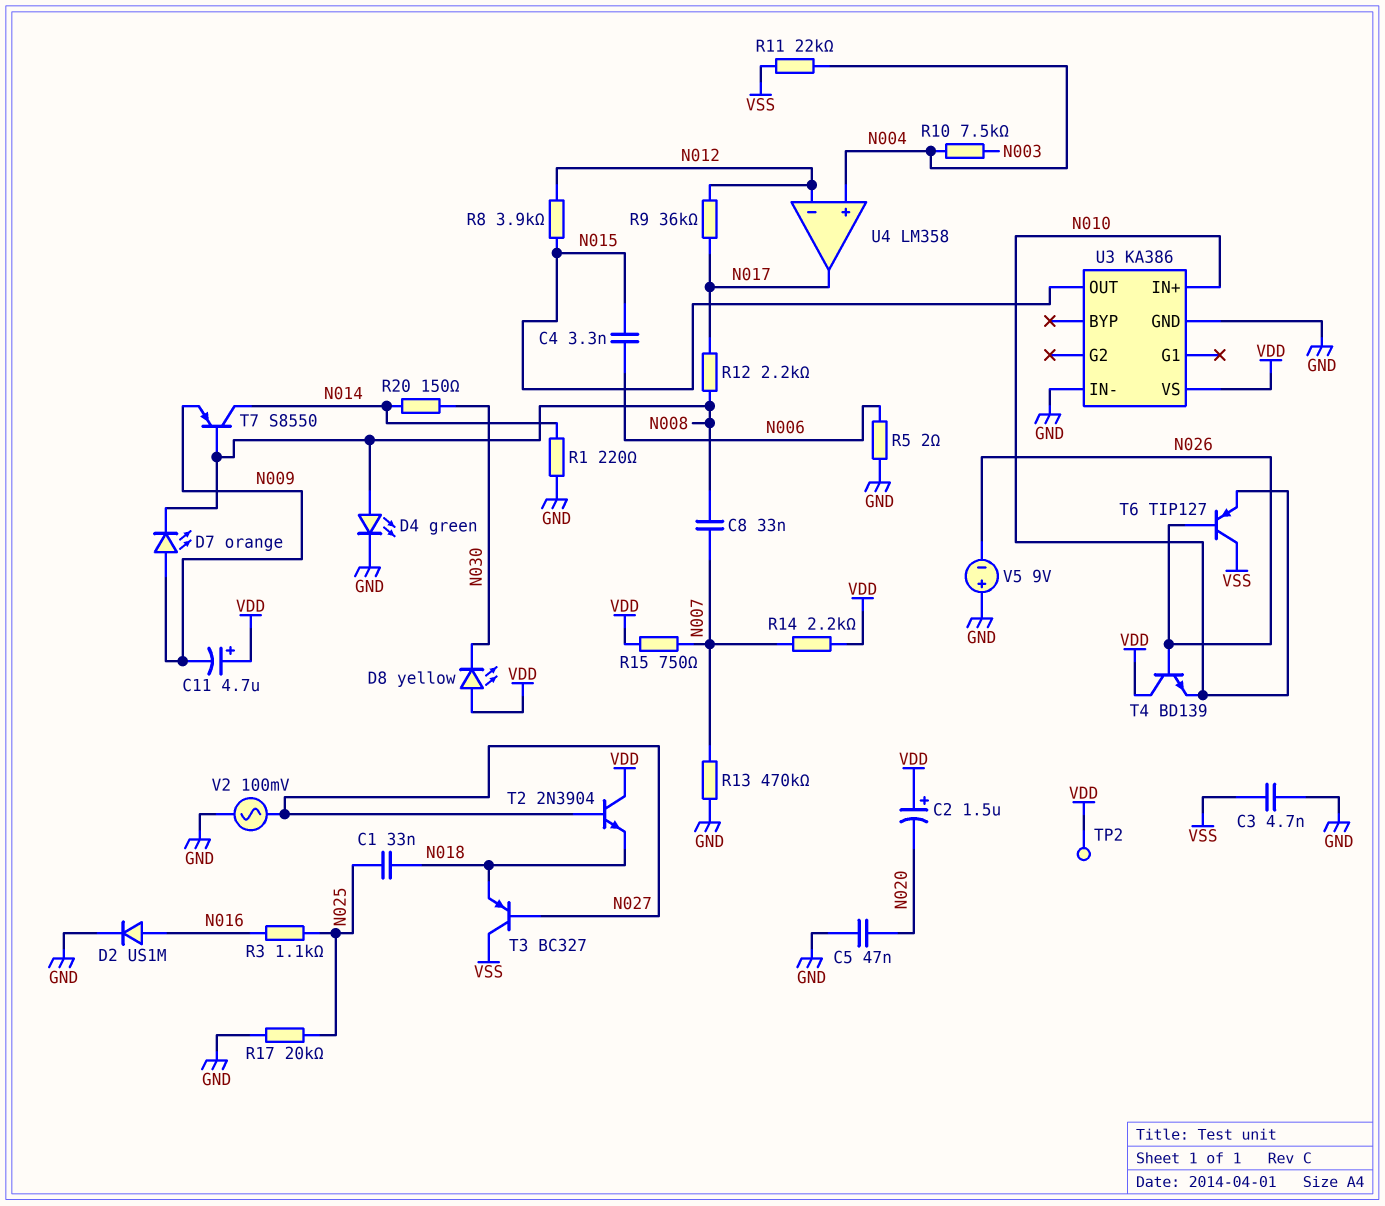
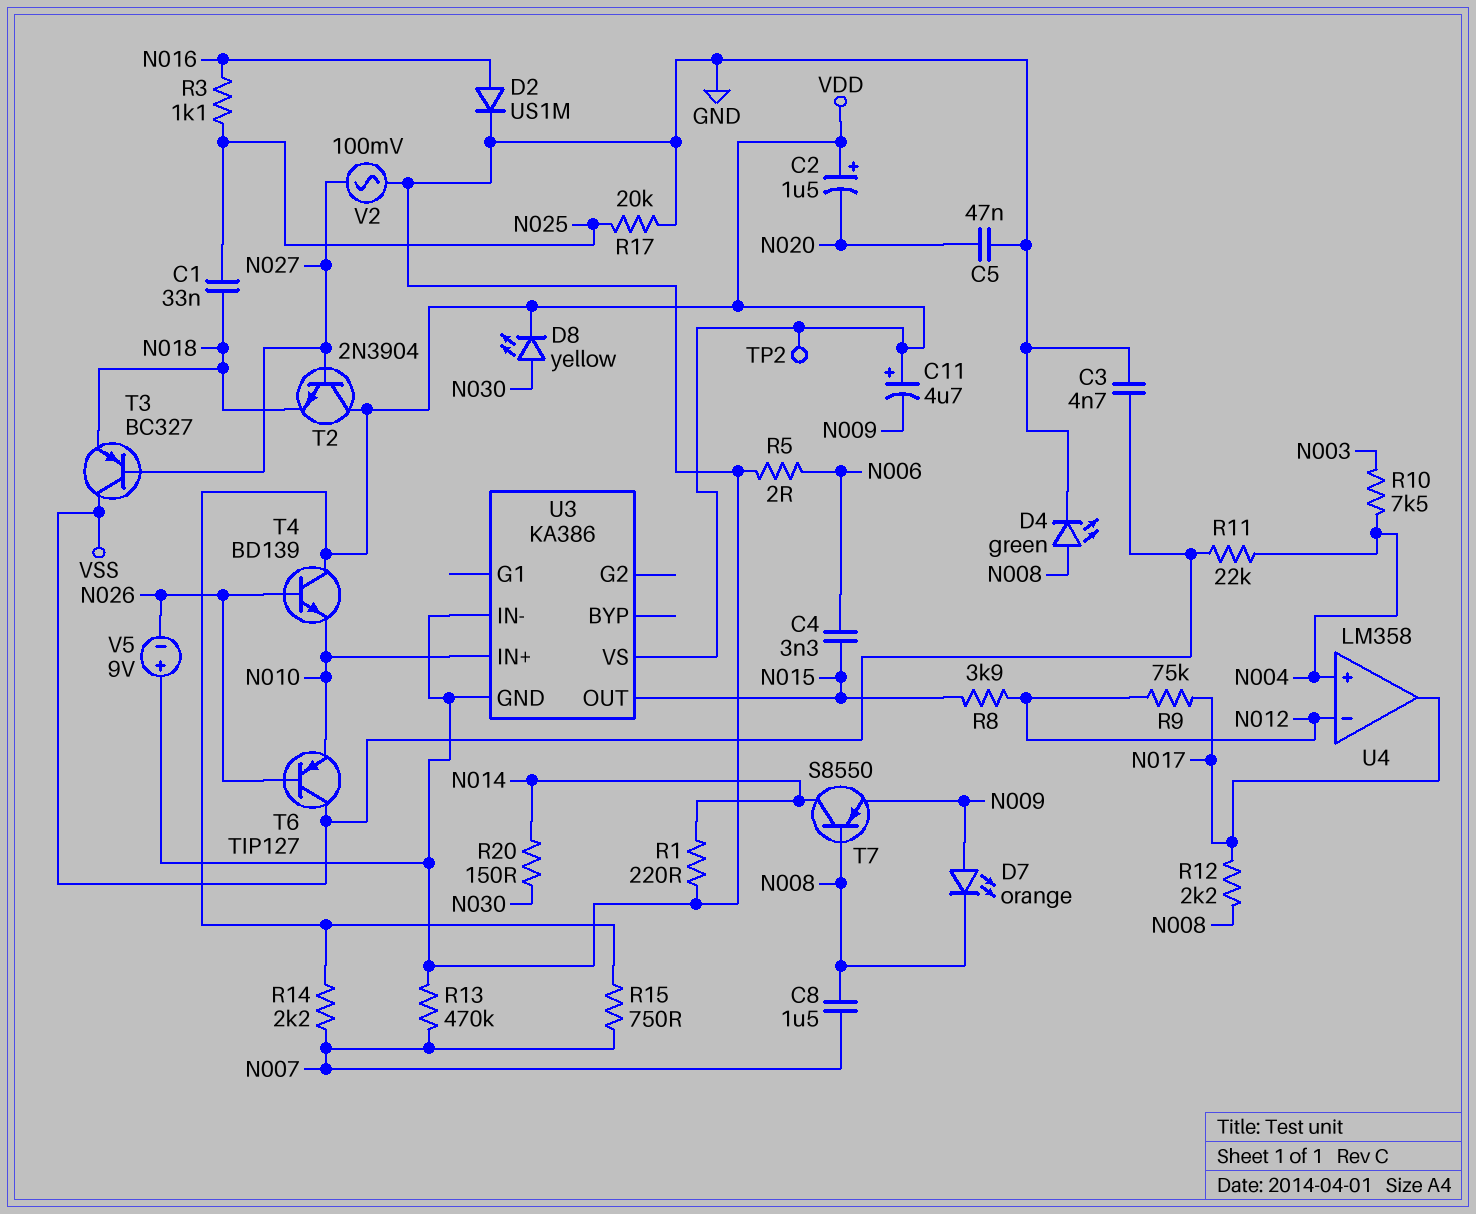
C8: 33nF (N007, N008) -> 1.5uF (N007, N008)
D8: LED yellow (A VDD, K N030) -> LED yellow (A N030, K VDD)
R9: 36k (N012, N017) -> 75k (N012, N017)

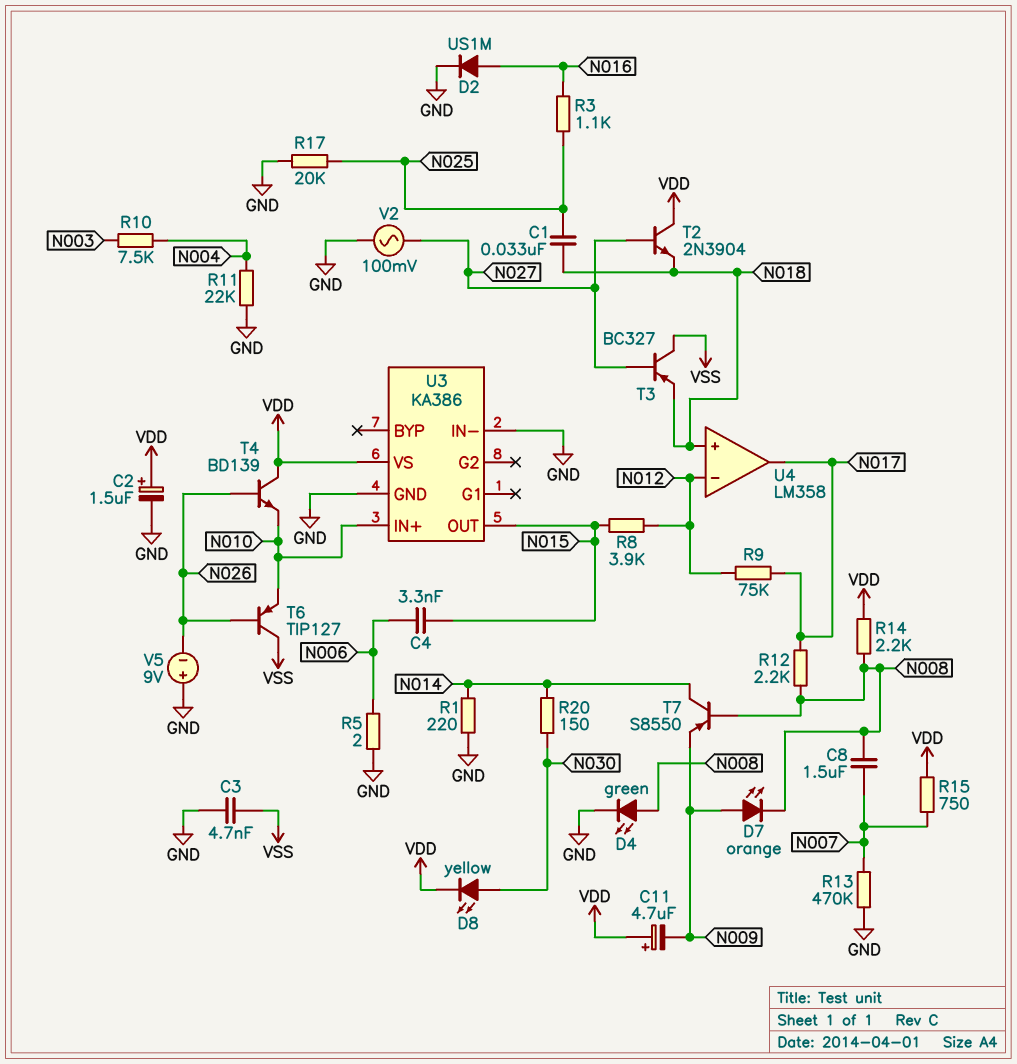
C2: 1.5uF (plus VDD, minus N020) -> 1.5uF (plus VDD, minus GND)
C5: 47nF (GND, N020) -> none
R11: 22k (N004, VSS) -> 22k (GND, N004)
R14: 2.2k (N007, VDD) -> 2.2k (N008, VDD)
TP2: test point (VDD) -> none
U4 pin in+: N004 -> N018

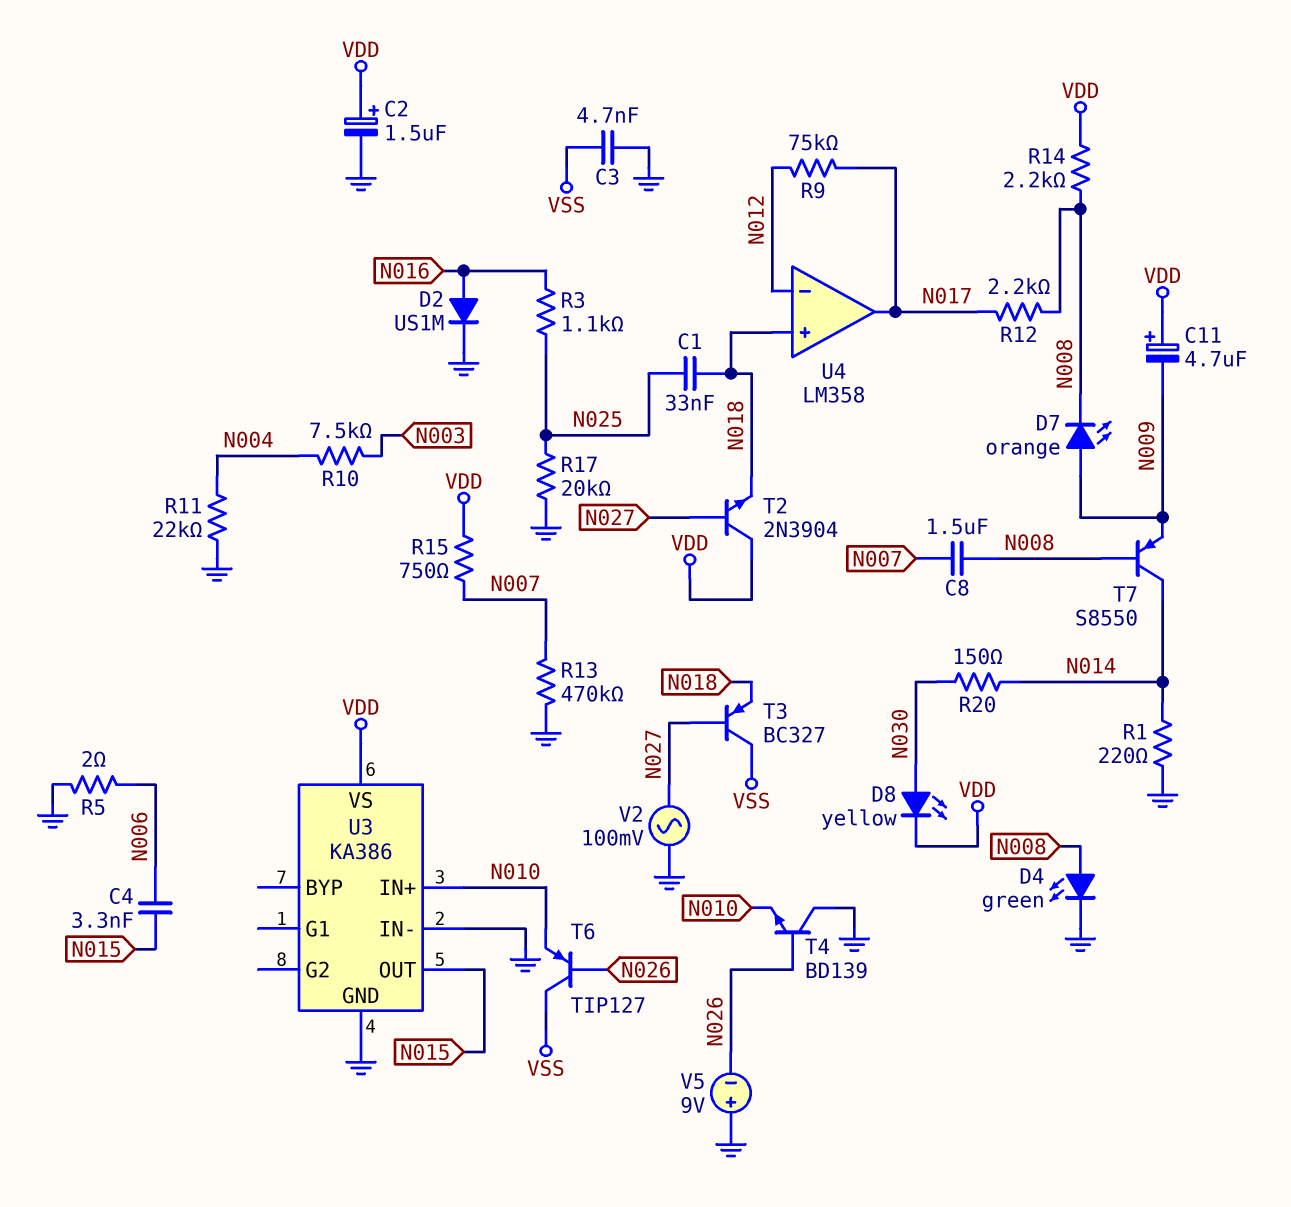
R8: 3.9k (N012, N015) -> none
T4: NPN BD139 (B N026, C VDD, E N010) -> NPN BD139 (B N026, C GND, E N010)

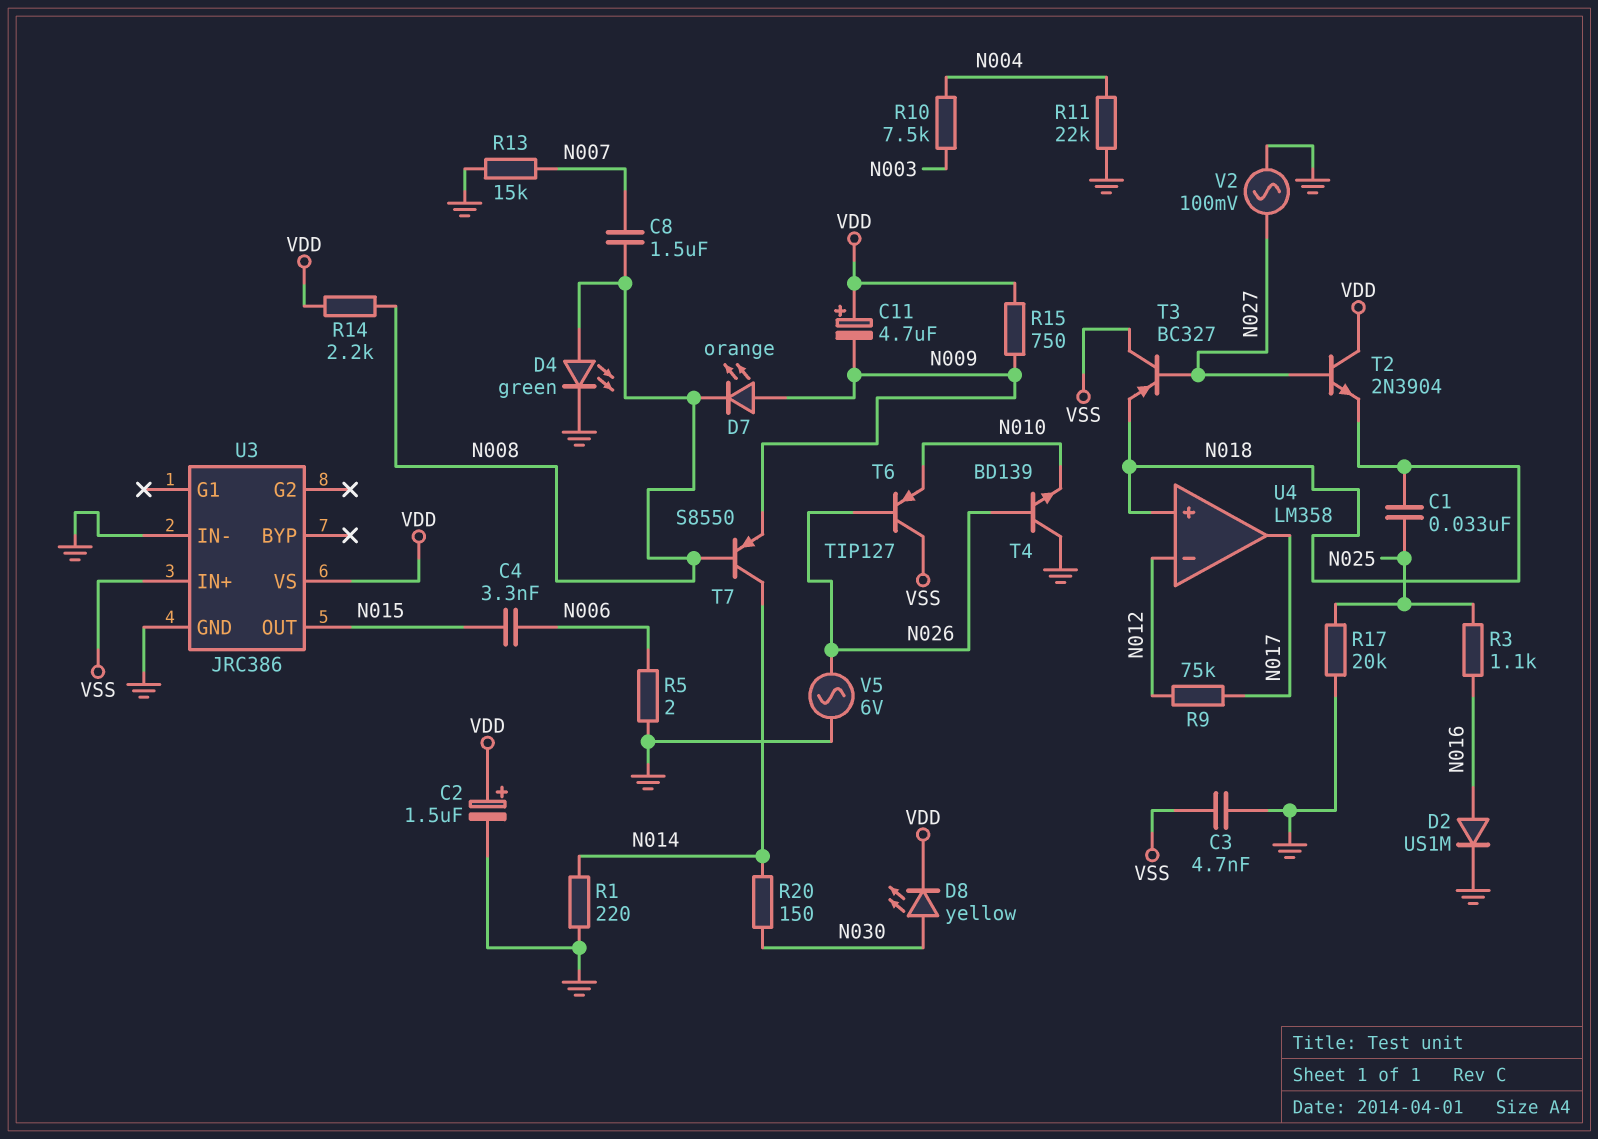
R12: 2.2k (N008, N017) -> none
R13: 470k (GND, N007) -> 15k (GND, N007)
R15: 750 (N007, VDD) -> 750 (N009, VDD)
U3: KA386 -> JRC386
U3 pin IN+: N010 -> VSS
V5: 9V (plus GND, minus N026) -> AC 6V (GND, N026)

